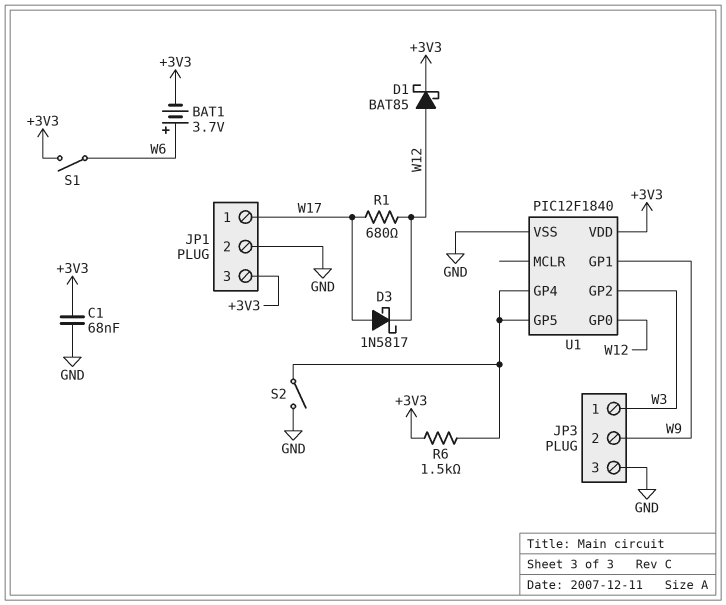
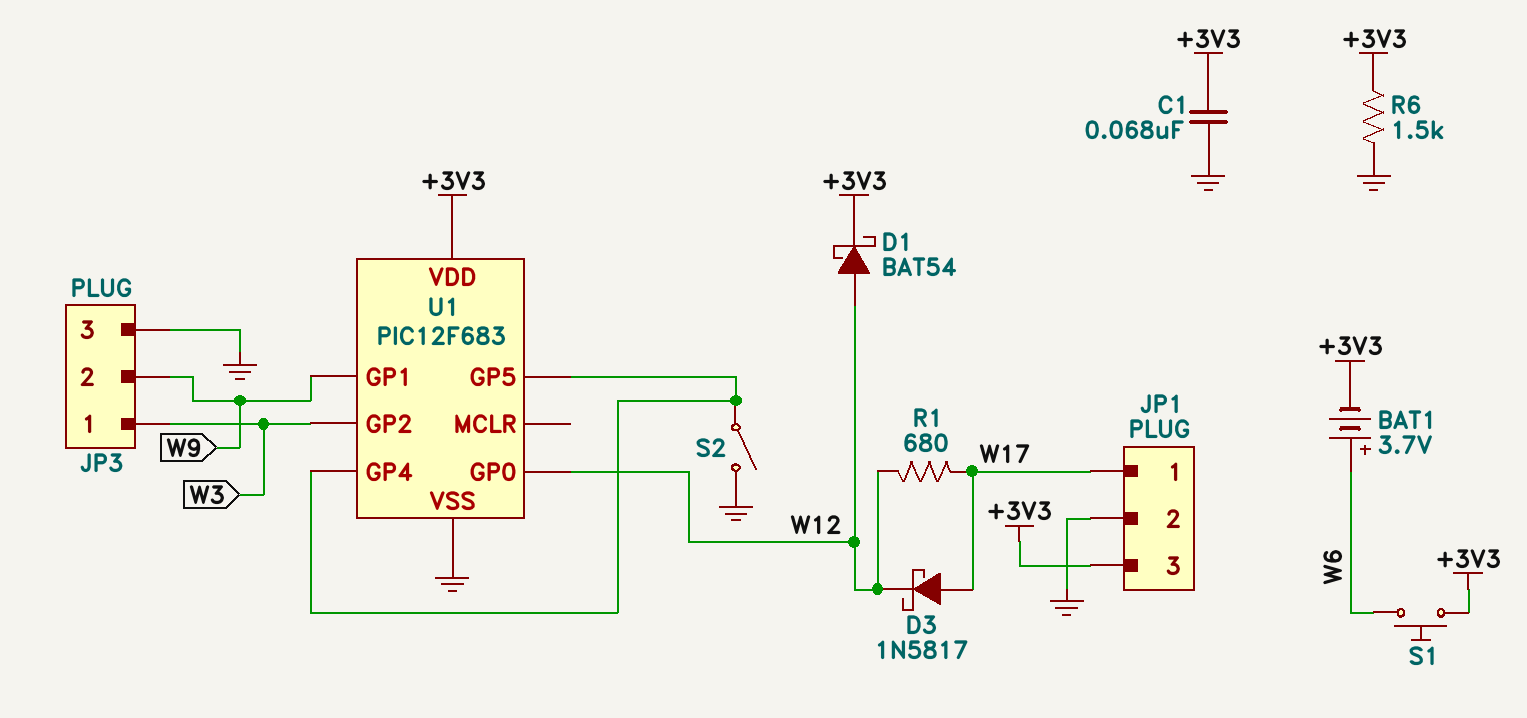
D1: schottky BAT85 (A W12, K +3V3) -> schottky BAT54 (A W12, K +3V3)
R6: 1.5k (+3V3, U1/GP4) -> 1.5k (+3V3, GND)
S1: switch (+3V3, W6) -> button (+3V3, W6)
U1: PIC12F1840 -> PIC12F683

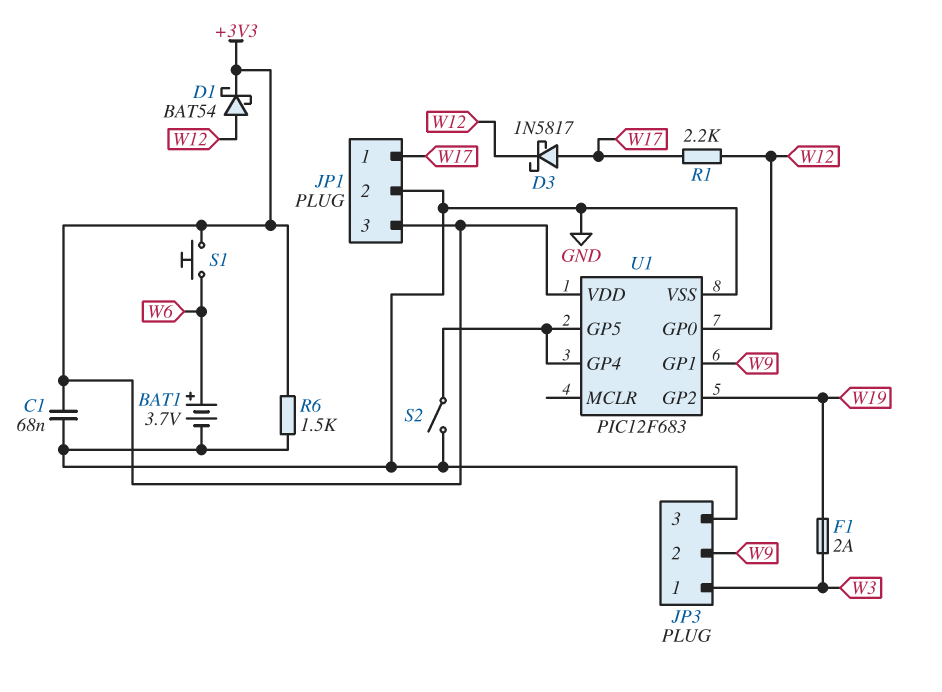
BAT1: 3.7V (plus W6, minus +3V3) -> 3.7V (plus W6, minus GND)
F1: none -> 2A (W3, W19)
R1: 680 (W12, W17) -> 2.2k (W12, W17)
U1 pin GP2: W3 -> W19

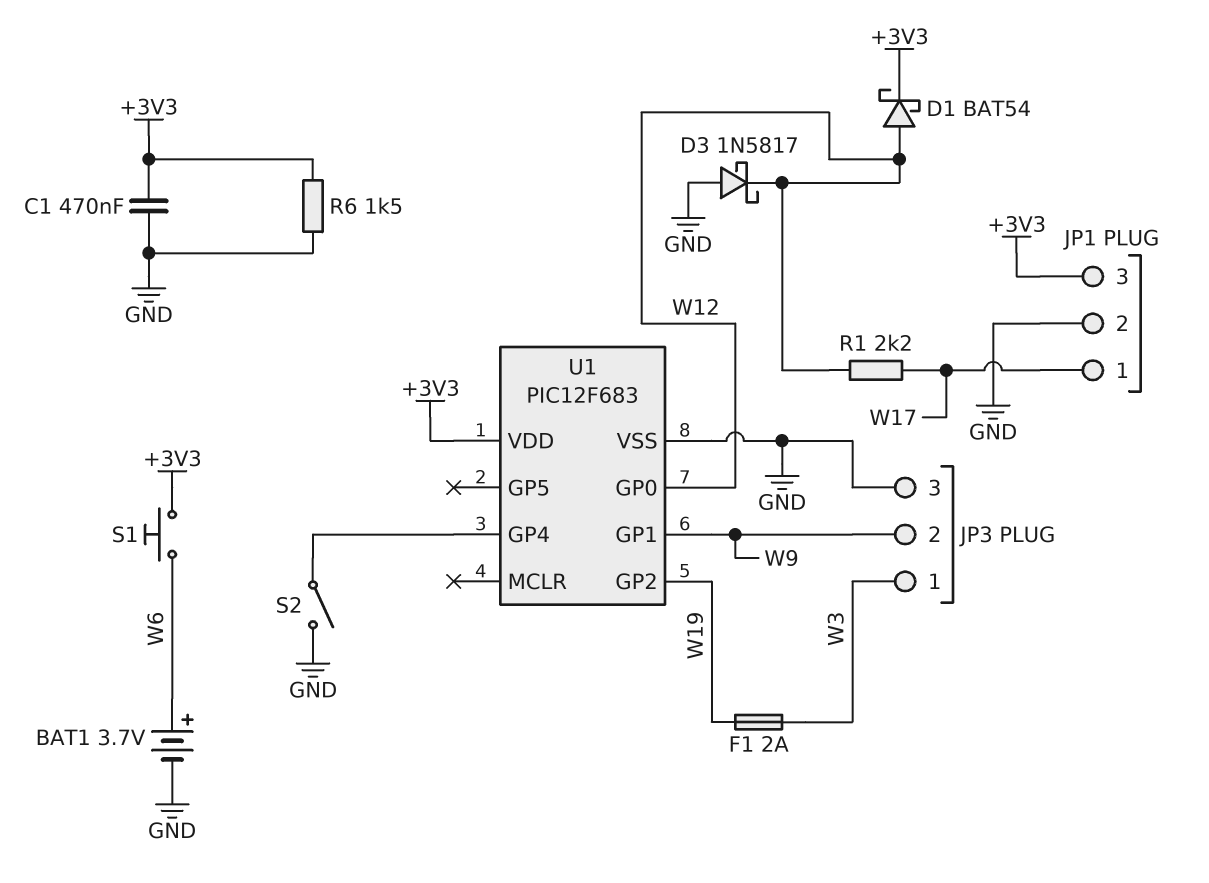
C1: 68nF (+3V3, GND) -> 470nF (+3V3, GND)
D3: schottky 1N5817 (A W17, K W12) -> schottky 1N5817 (A GND, K W12)
U1 pin GP5: U1/GP4 -> none

